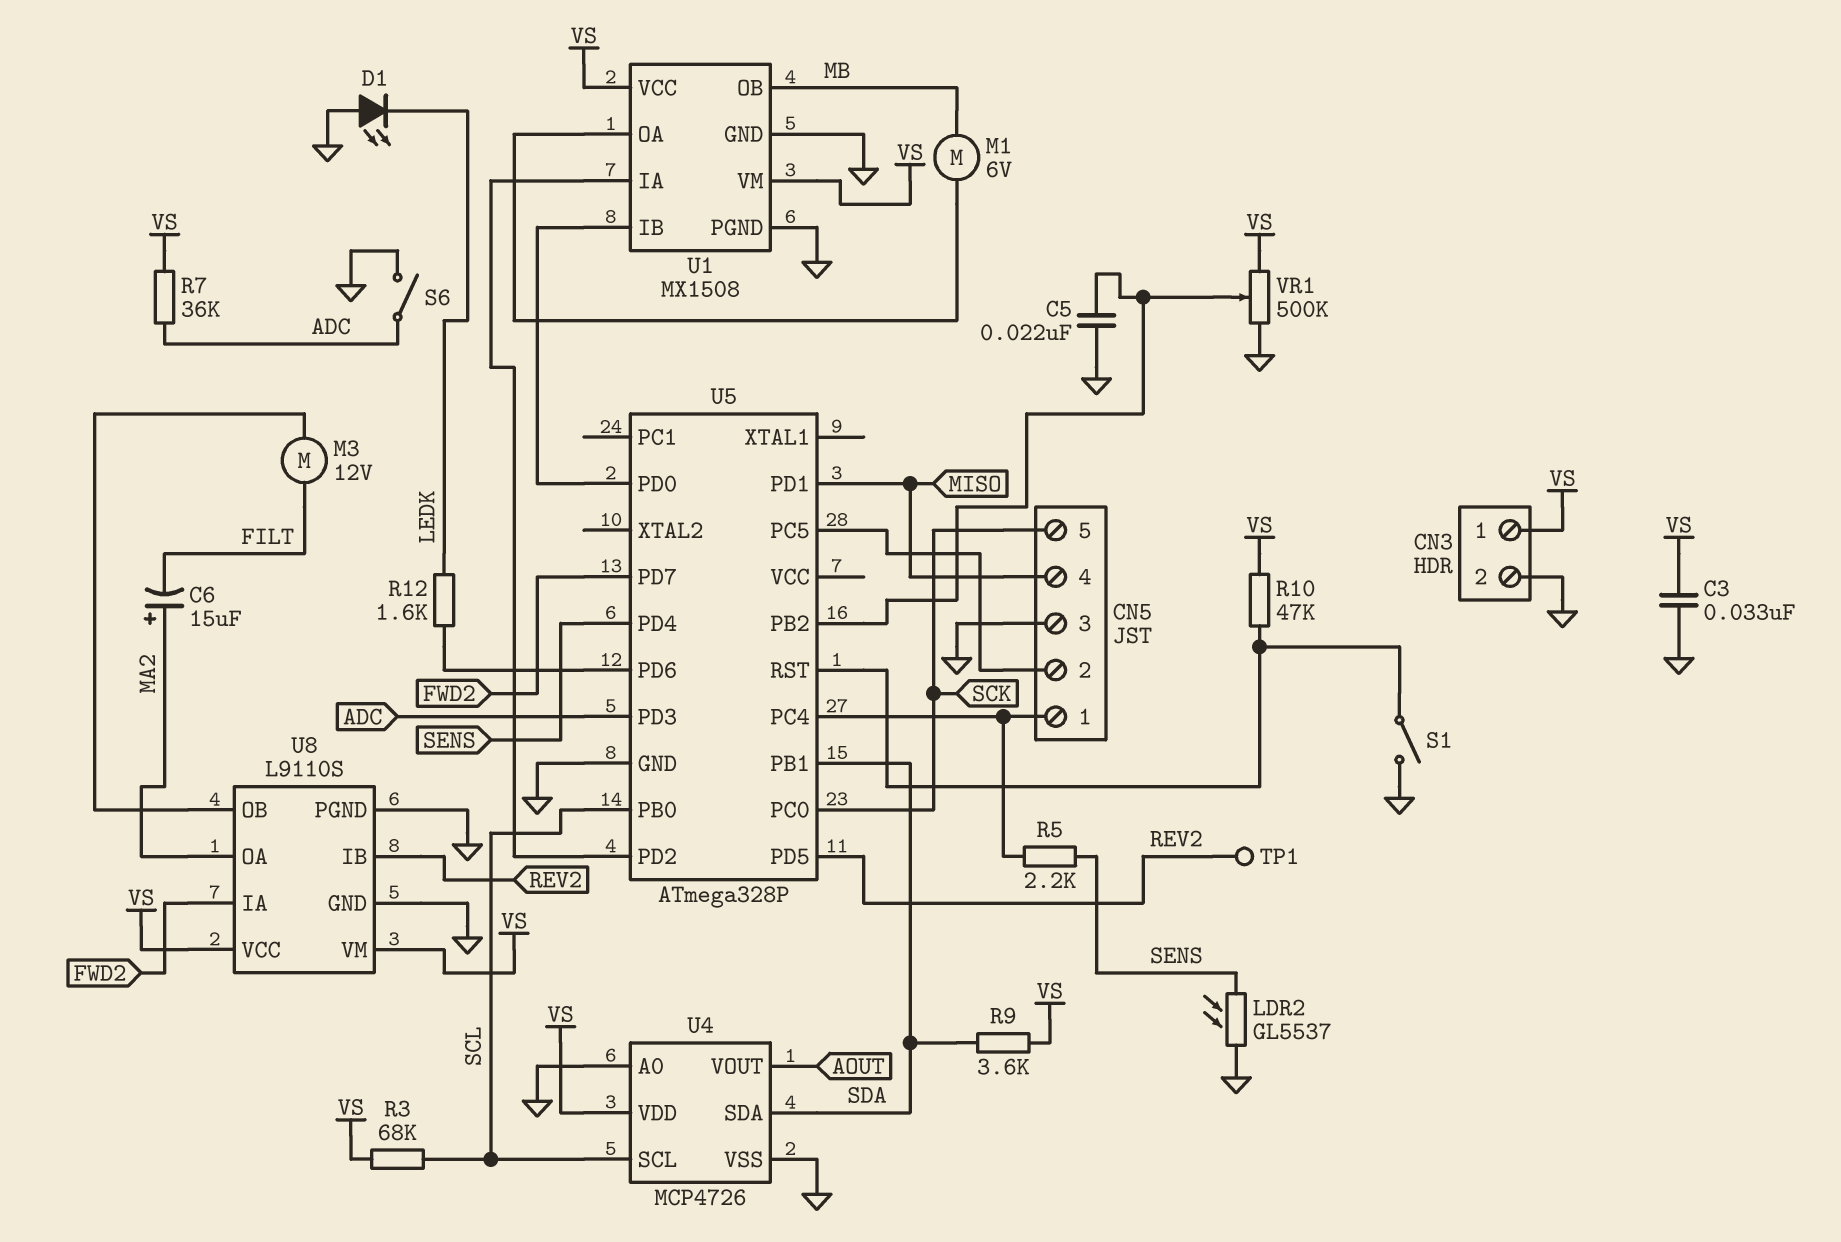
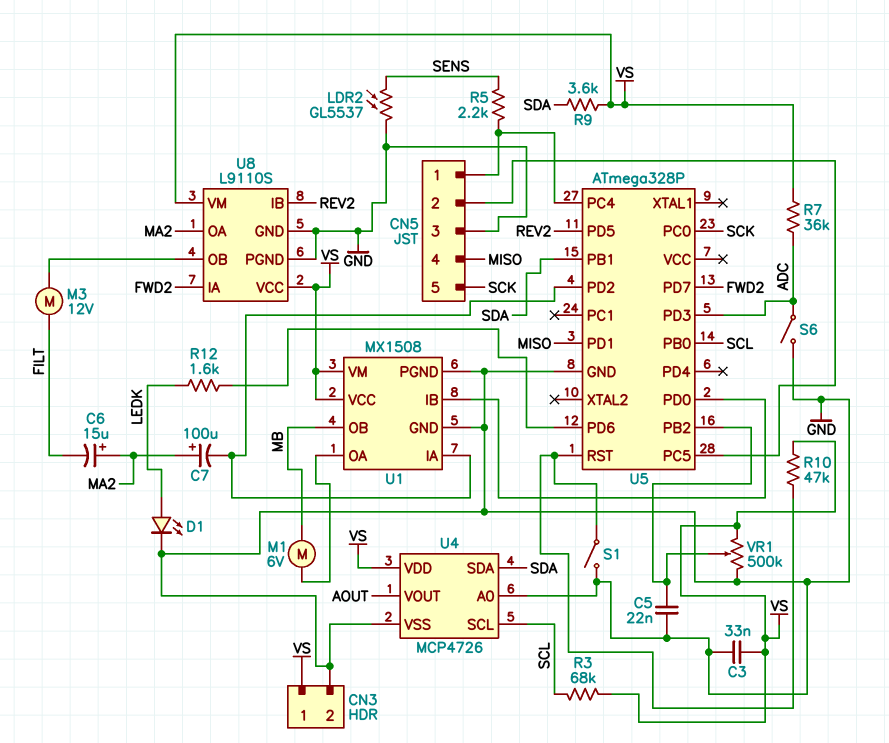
C7: none -> 100uF (plus MA2, minus U1/IA)
D1: LED (A GND, K LEDK) -> LED (A LEDK, K GND)
TP1: test point (REV2) -> none
U5 pin PD4: SENS -> none

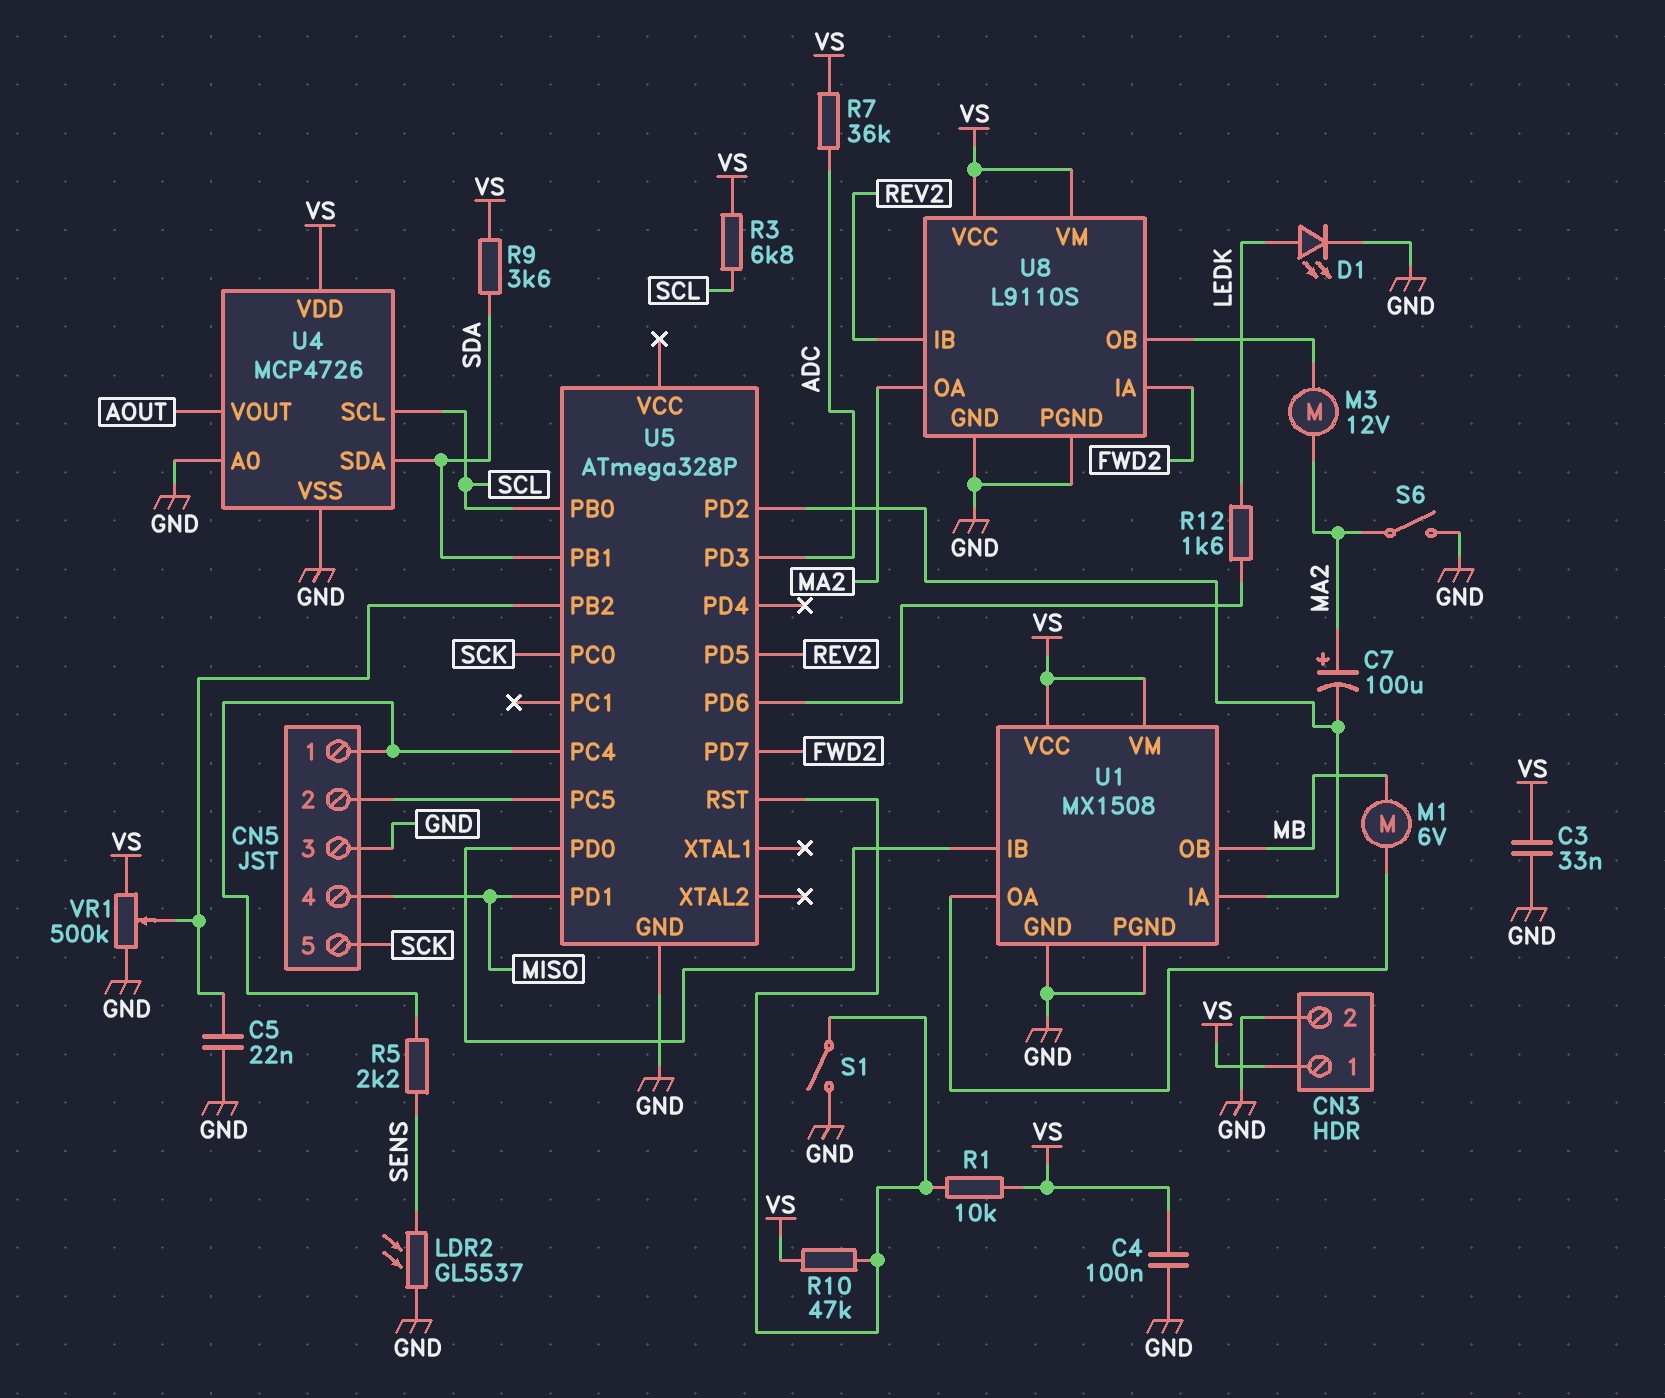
C4: none -> 100nF (GND, VS)
C6: 15uF (plus MA2, minus FILT) -> none
M3: motor 12V (FILT, U8/OB) -> motor 12V (MA2, U8/OB)
R1: none -> 10k (U5/RST, VS)
R3: 68k (SCL, VS) -> 6.8k (SCL, VS)
S6: switch (ADC, GND) -> switch (GND, MA2)

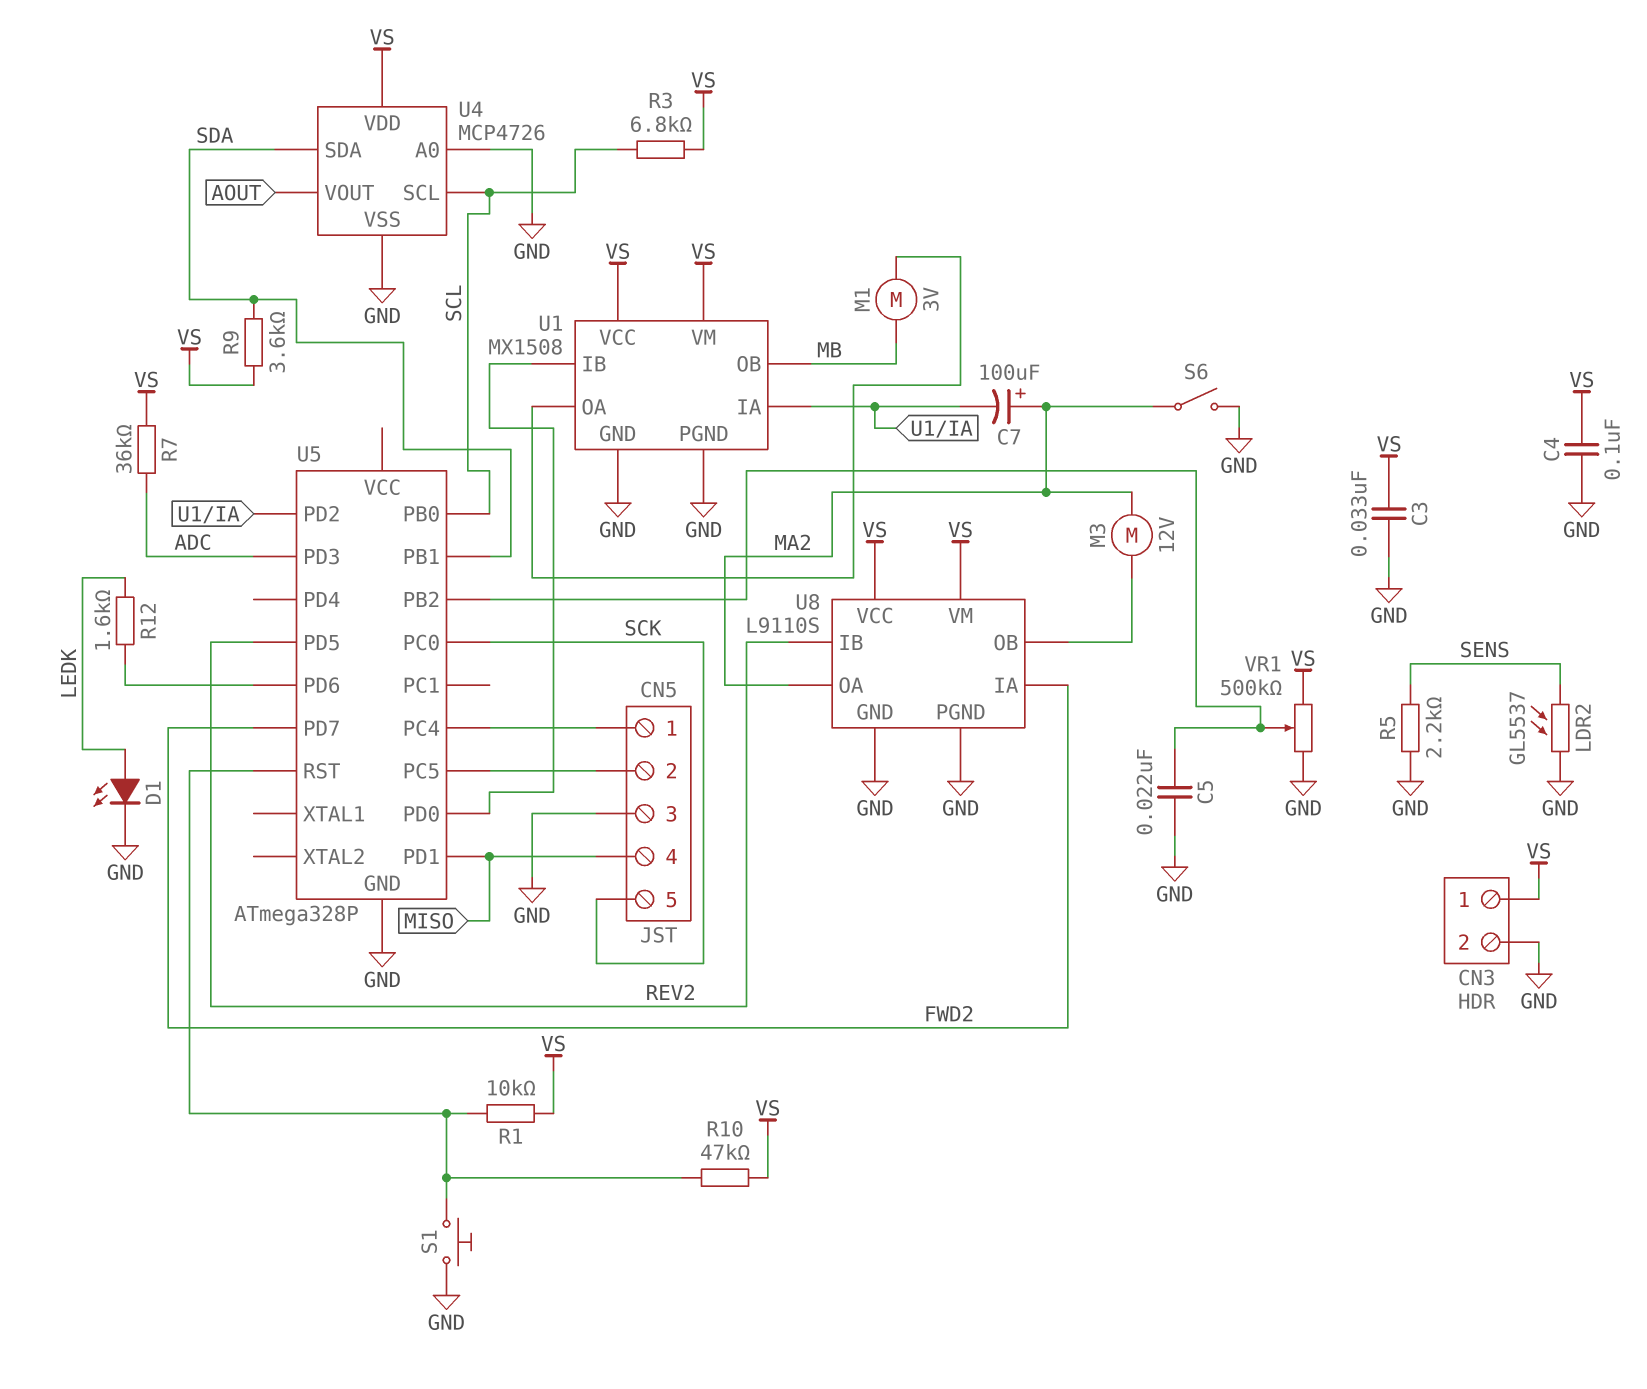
M1: motor 6V (MB, U1/OA) -> motor 3V (MB, U1/OA)
R5: 2.2k (CN5/1, SENS) -> 2.2k (GND, SENS)
S1: switch (GND, U5/RST) -> button (GND, U5/RST)

